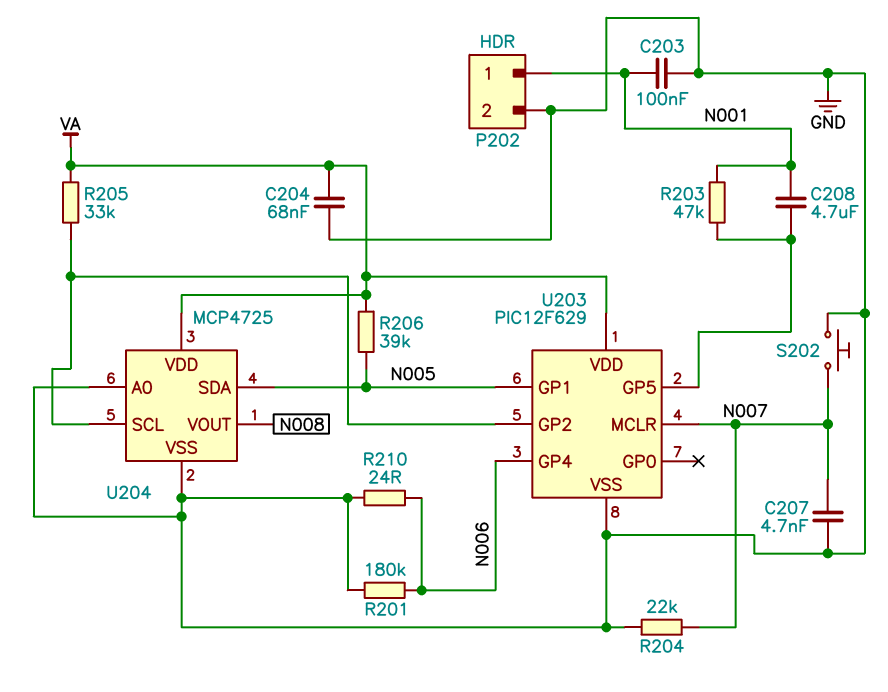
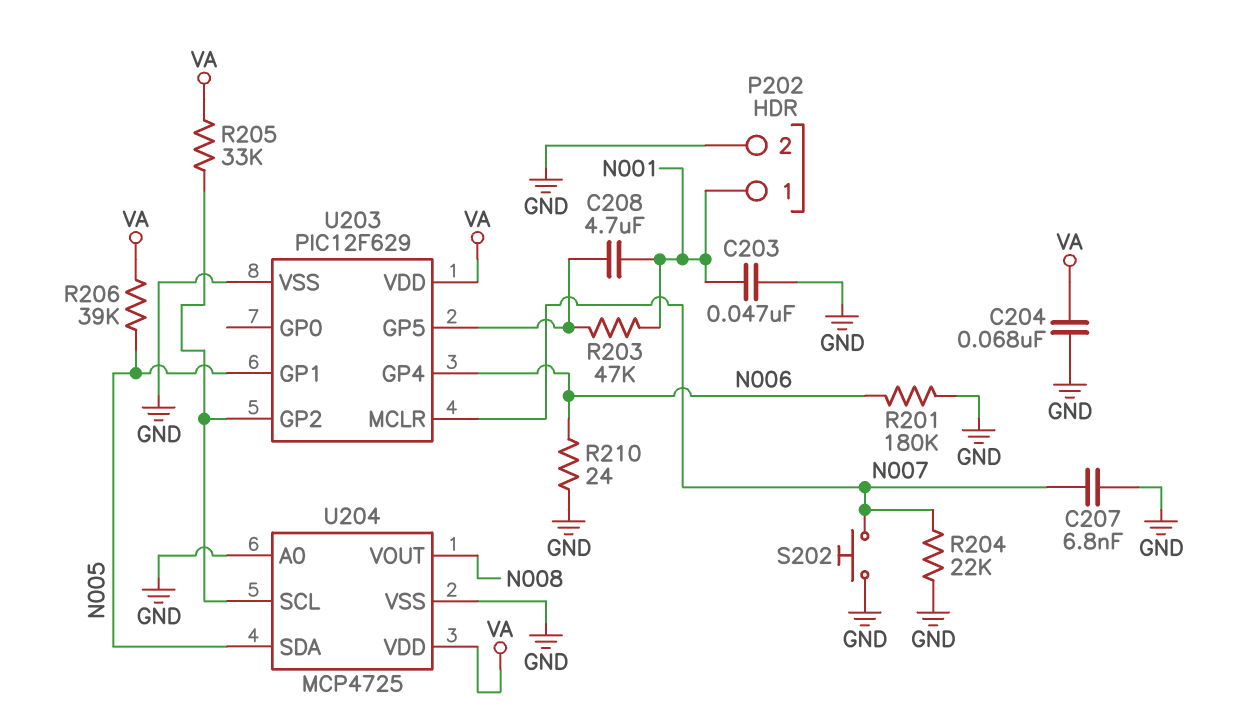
C203: 100nF (GND, N001) -> 47nF (GND, N001)
C207: 4.7nF (GND, N007) -> 6.8nF (GND, N007)

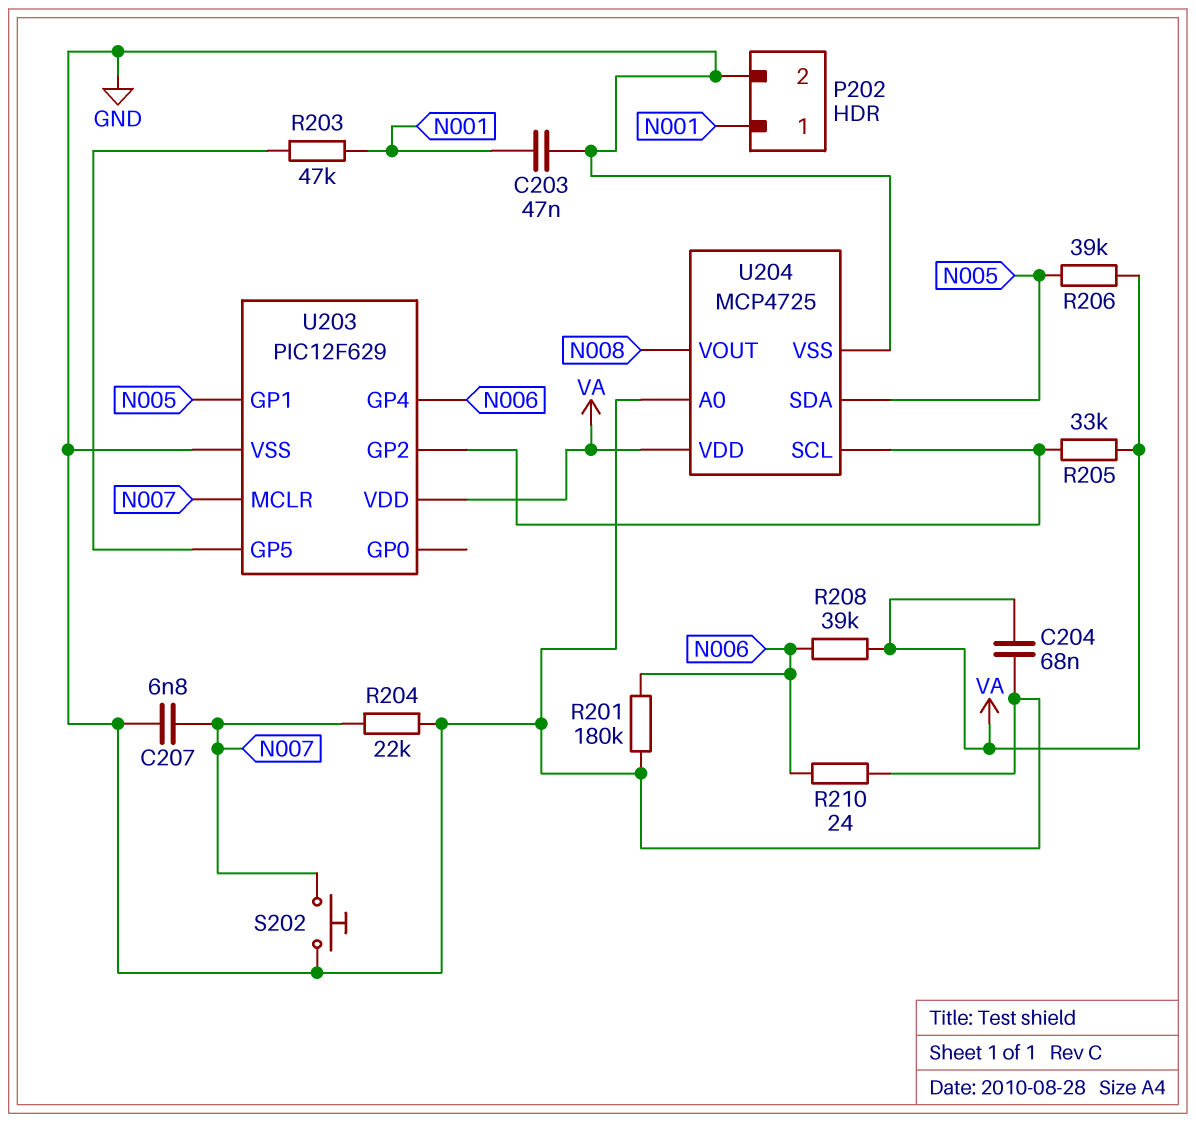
C208: 4.7uF (N001, U203/GP5) -> none
R208: none -> 39k (N006, VA)

